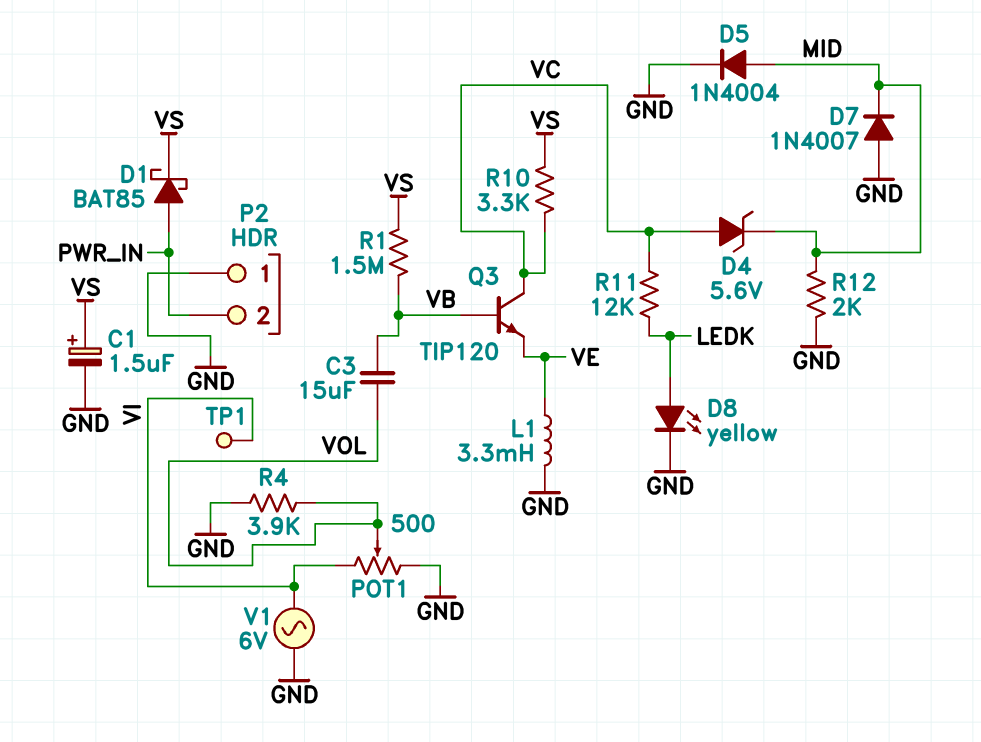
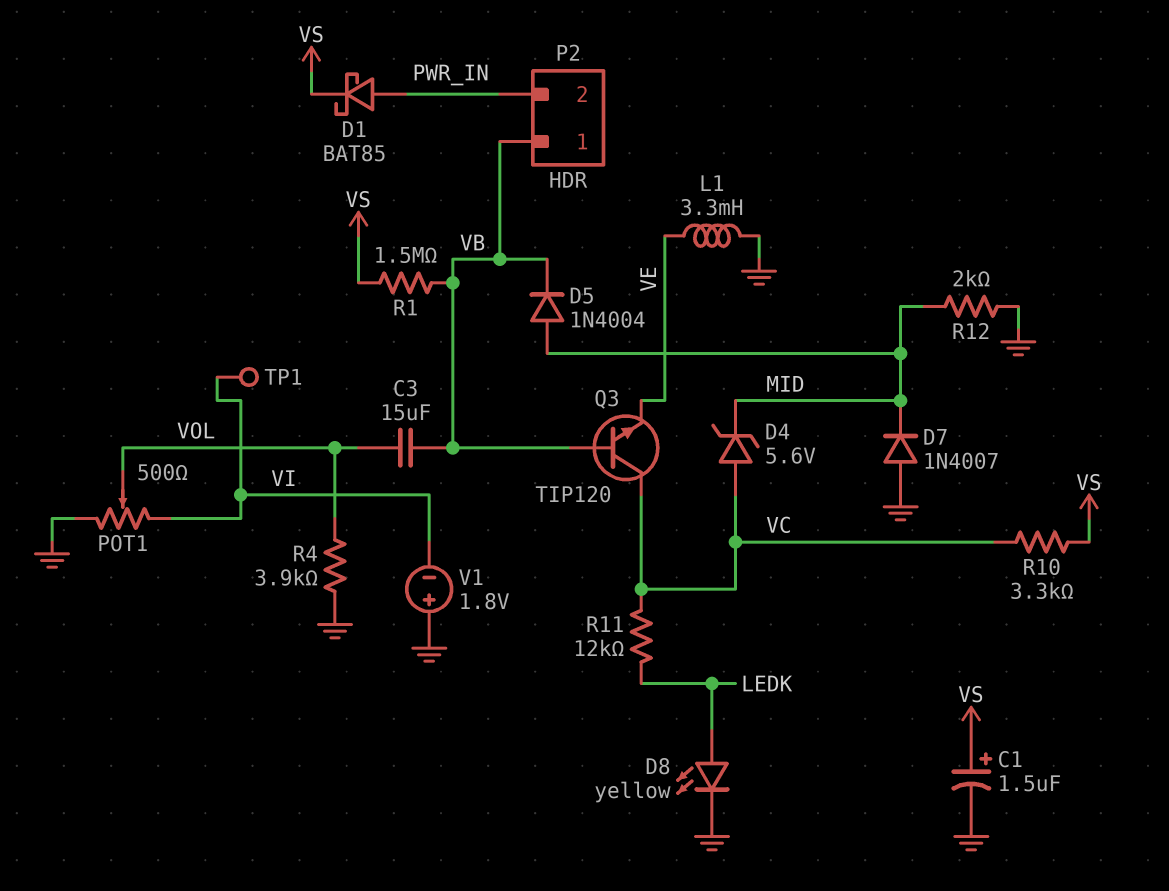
D5: diode 1N4004 (A MID, K GND) -> diode 1N4004 (A MID, K VB)
P2 pin 1: GND -> VB
V1: AC 6V (GND, VI) -> 1.8V (plus GND, minus VI)

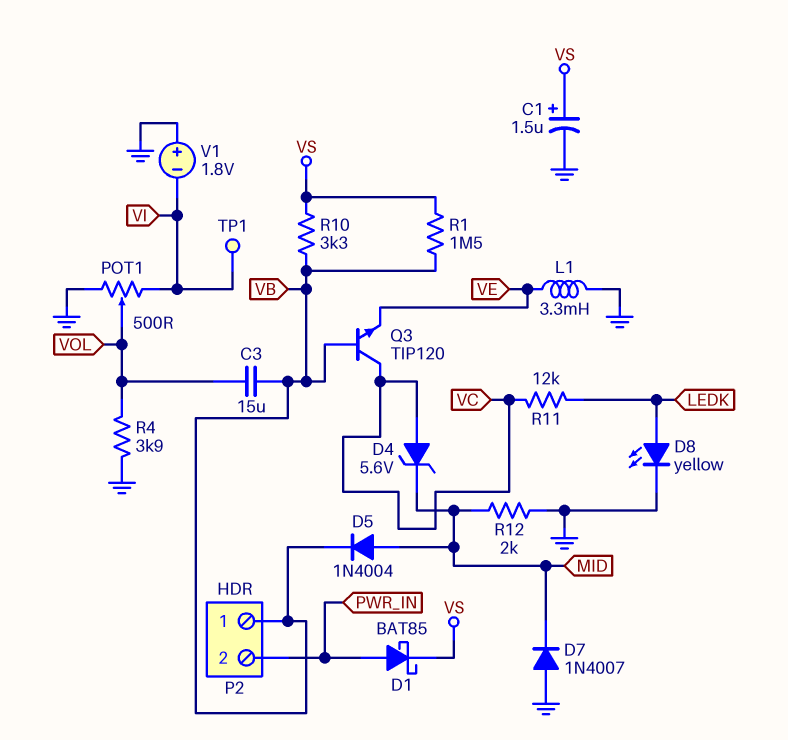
R10: 3.3k (VC, VS) -> 3.3k (VB, VS)

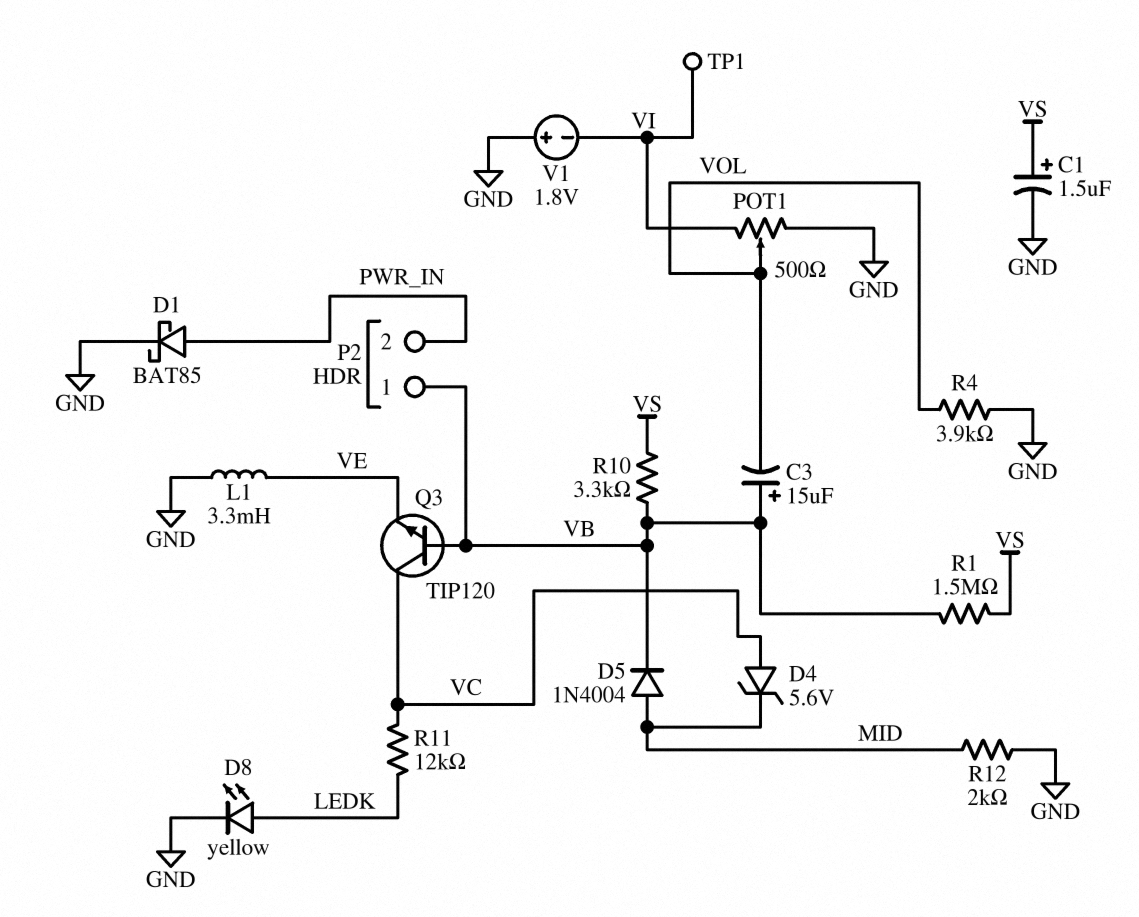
C3: 15uF (VB, VOL) -> 15uF (plus VB, minus VOL)
D1: schottky BAT85 (A PWR_IN, K VS) -> schottky BAT85 (A PWR_IN, K GND)
D7: diode 1N4007 (A GND, K MID) -> none

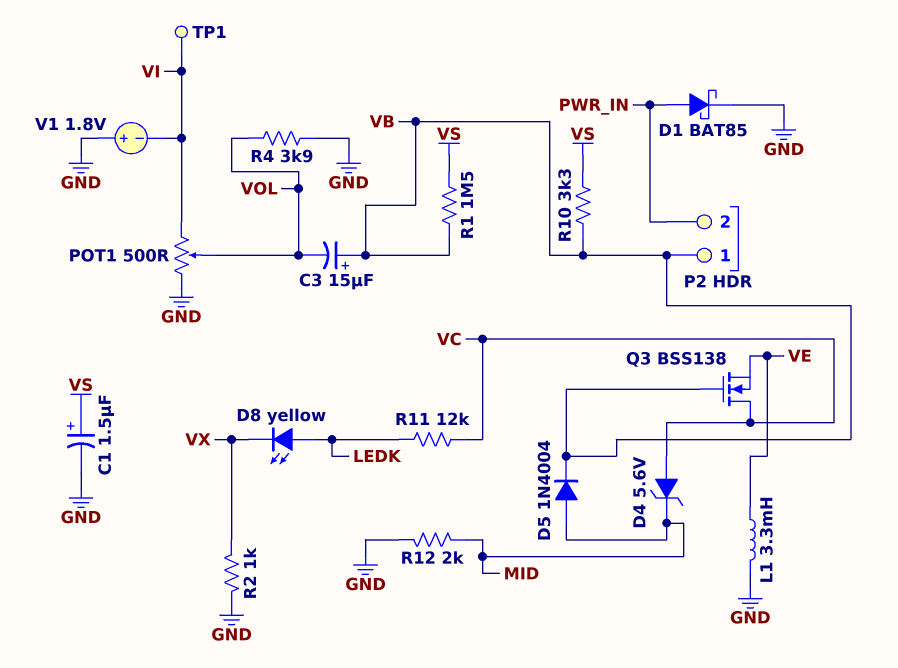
D8: LED yellow (A LEDK, K GND) -> LED yellow (A LEDK, K VX)
Q3: NPN TIP120 (B VB, C VC, E VE) -> NMOS BSS138 (G VB, D VC, S VE)
R2: none -> 1k (GND, VX)

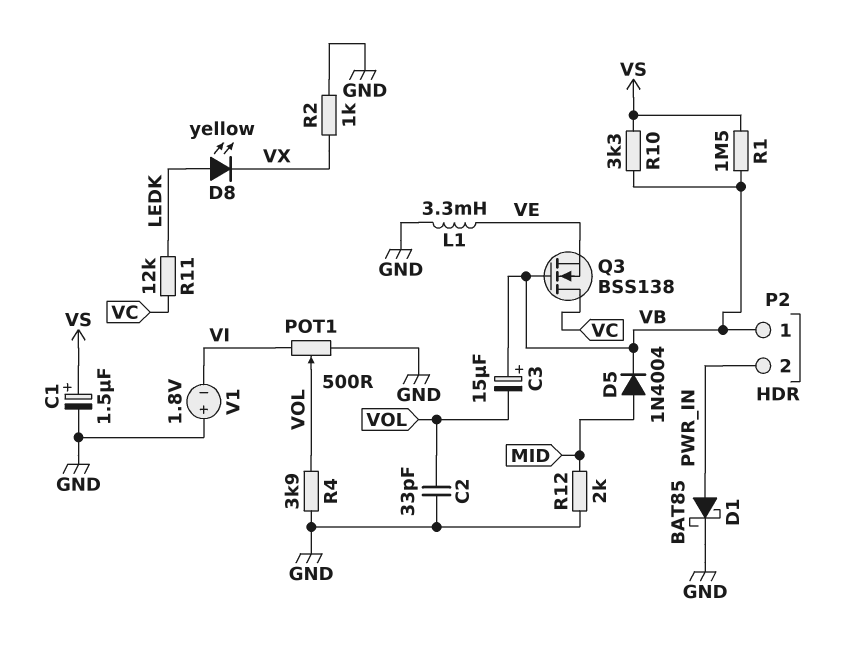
C2: none -> 33pF (GND, VOL)
D4: zener 5.6V (A VC, K MID) -> none
TP1: test point (VI) -> none

